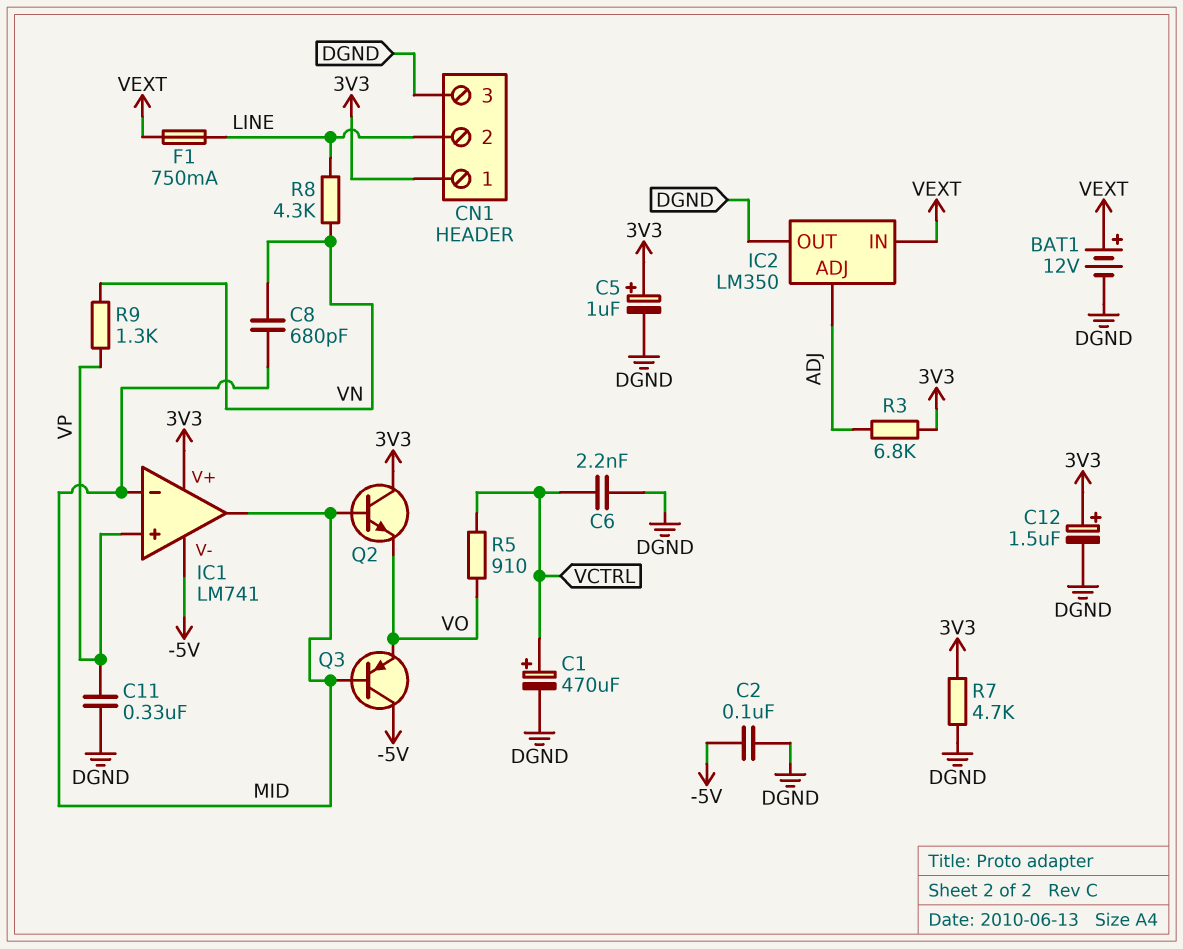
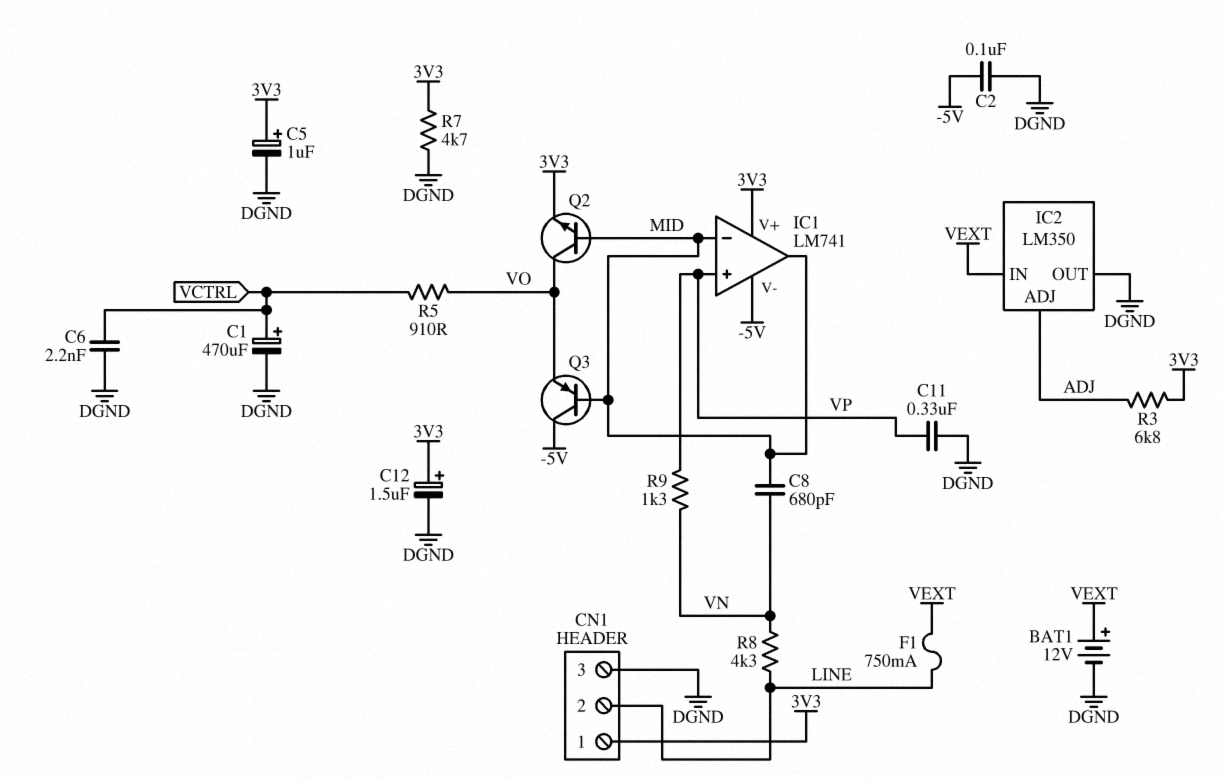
Q2: NPN (B MID, C 3V3, E VO) -> NPN (B MID, C VO, E 3V3)

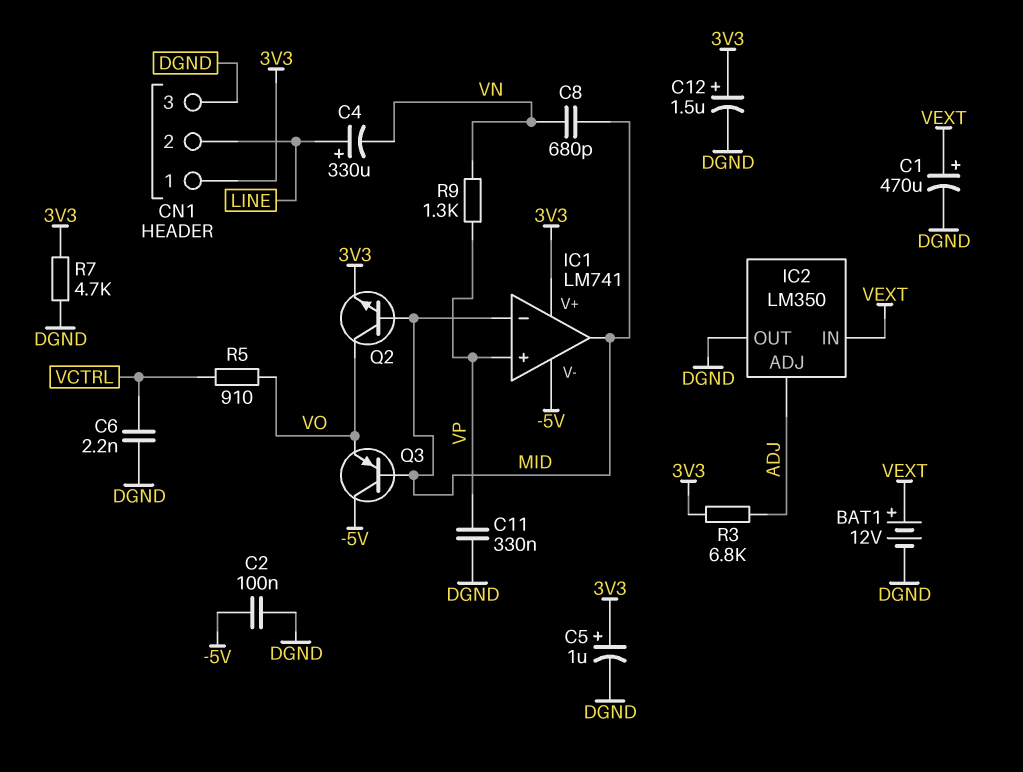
C1: 470uF (plus VCTRL, minus DGND) -> 470uF (plus VEXT, minus DGND)
C4: none -> 330uF (plus LINE, minus VN)
F1: 750mA (LINE, VEXT) -> none
R8: 4.3k (LINE, VN) -> none

